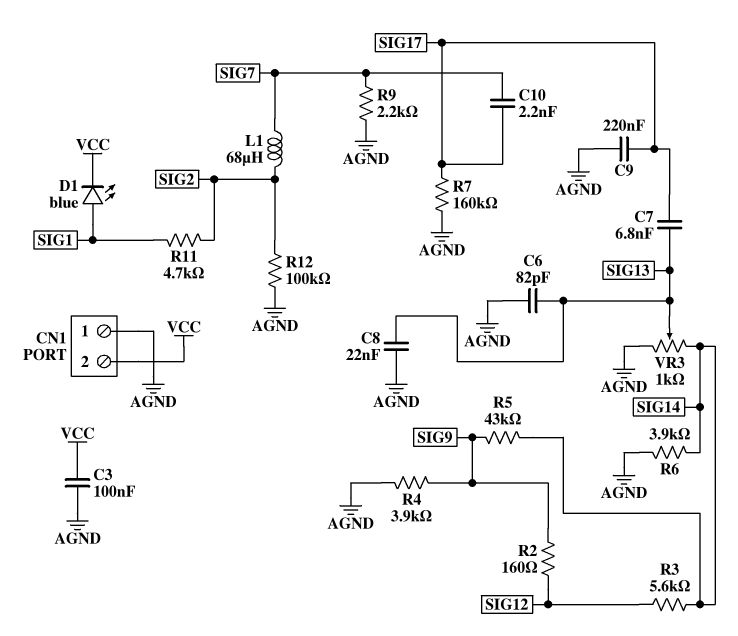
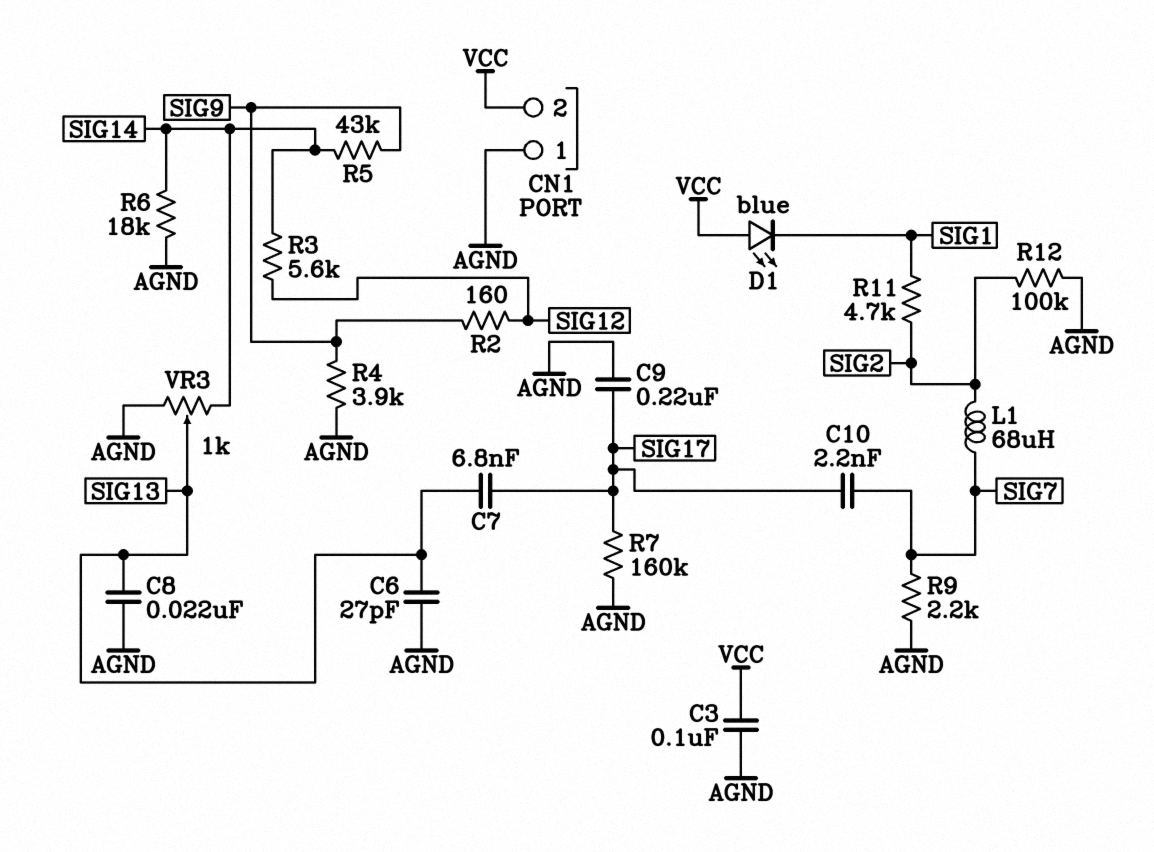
C6: 82pF (AGND, SIG13) -> 27pF (AGND, SIG13)
D1: LED blue (A SIG1, K VCC) -> LED blue (A VCC, K SIG1)
R6: 3.9k (AGND, SIG14) -> 18k (AGND, SIG14)

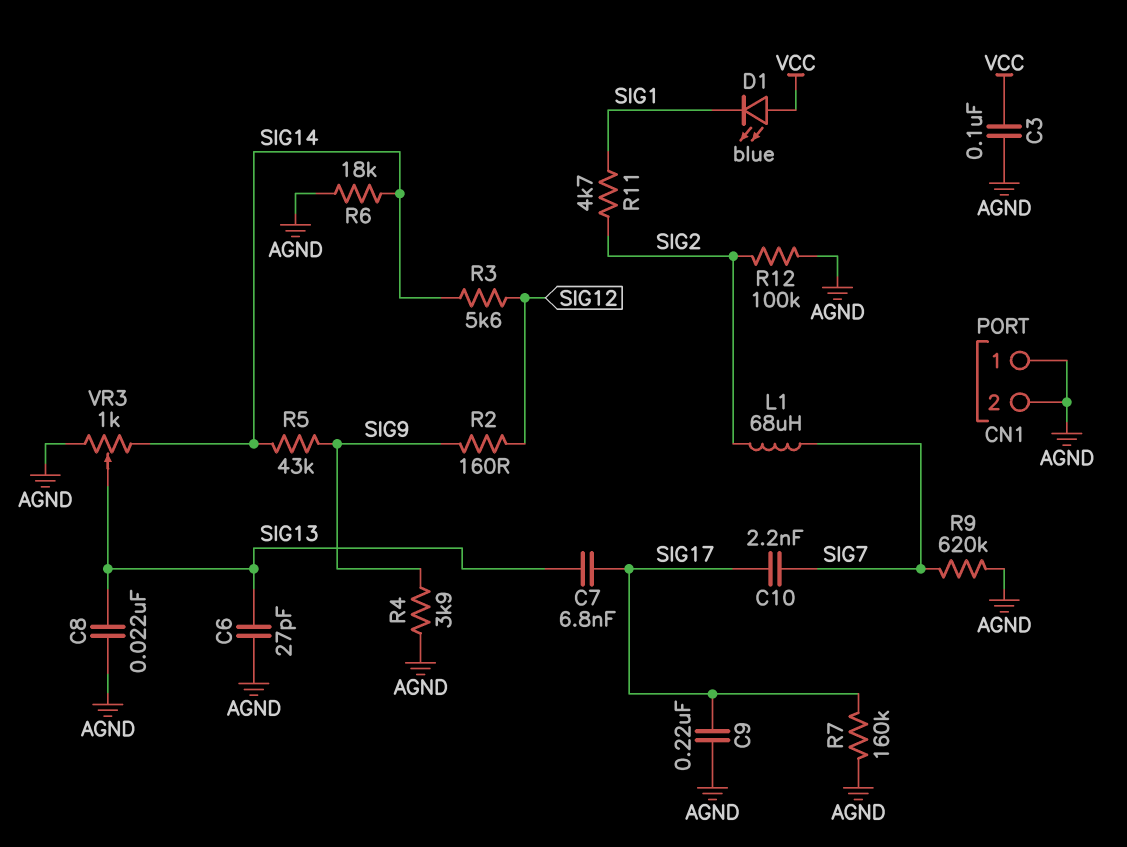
CN1 pin 2: VCC -> AGND
R9: 2.2k (AGND, SIG7) -> 620k (AGND, SIG7)

